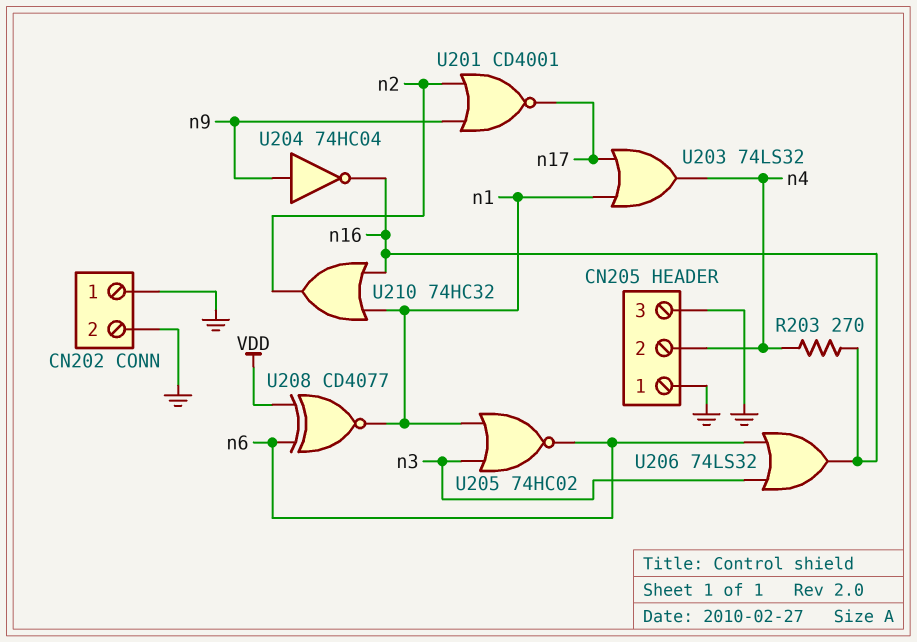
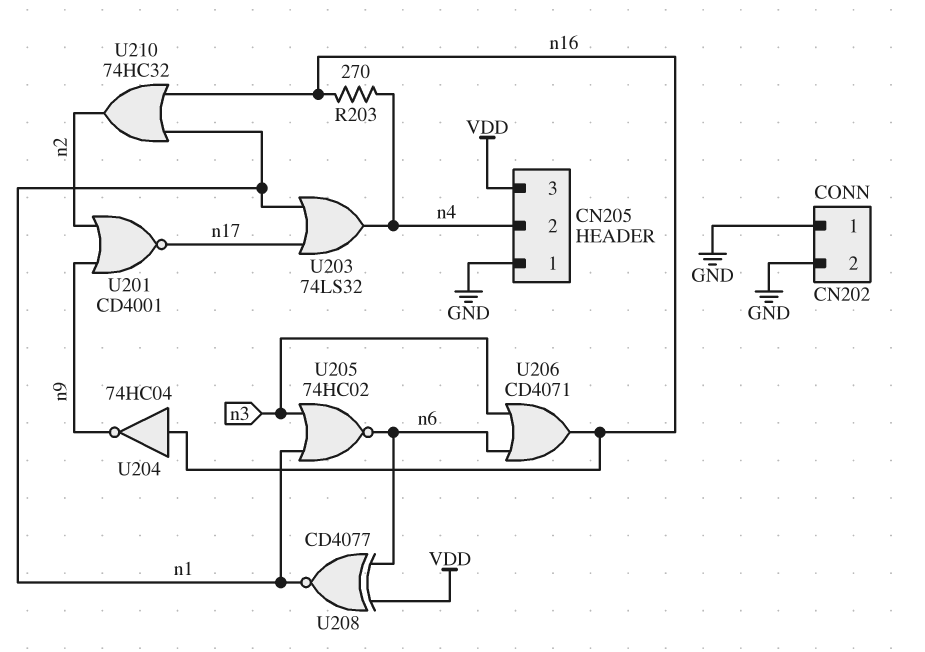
CN205 pin 3: GND -> VDD
U204: NOT 74HC04 (in n9, out n16) -> NOT 74HC04 (in n16, out n9)
U206: OR 74LS32 (in n3, in n6, out n16) -> OR CD4071 (in n3, in n6, out n16)

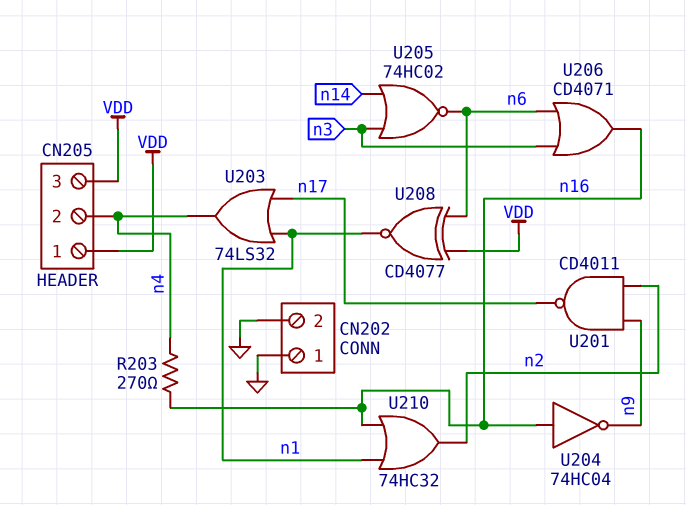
CN205 pin 1: GND -> VDD
U201: NOR CD4001 (in n2, in n9, out n17) -> NAND CD4011 (in n2, in n9, out n17)
U205: NOR 74HC02 (in n1, in n3, out n6) -> NOR 74HC02 (in n3, in n14, out n6)

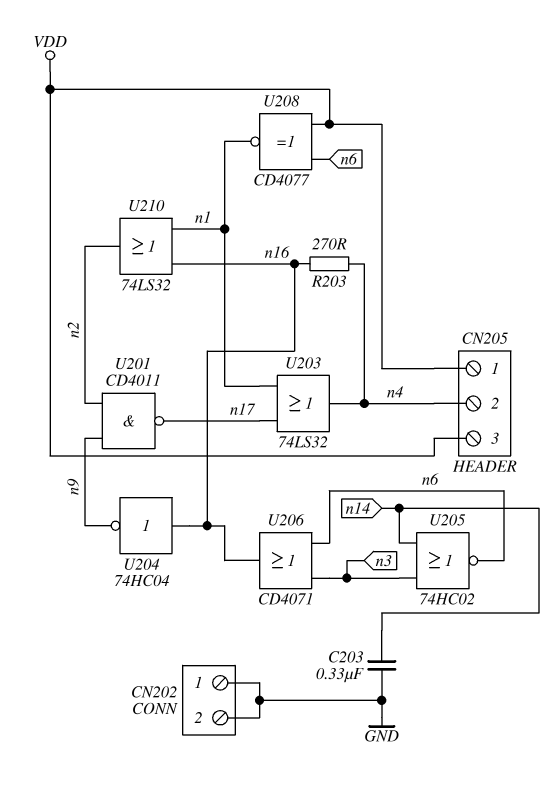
C203: none -> 330nF (GND, n14)
U210: OR 74HC32 (in n1, in n16, out n2) -> OR 74LS32 (in n1, in n16, out n2)

